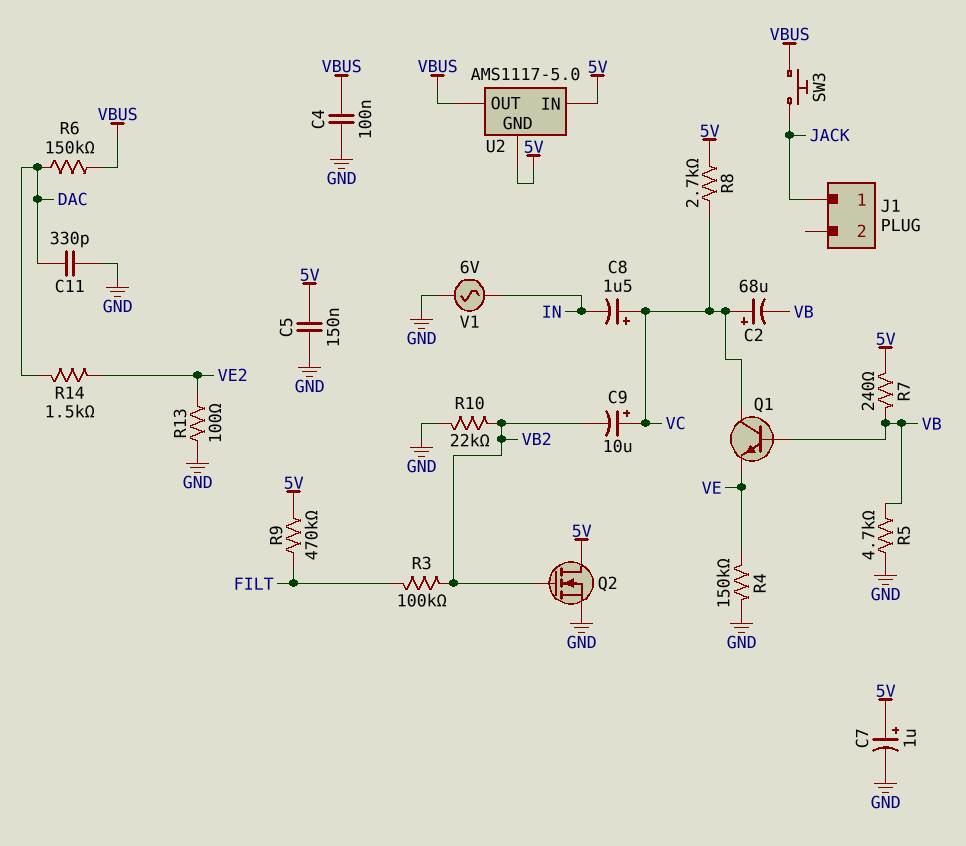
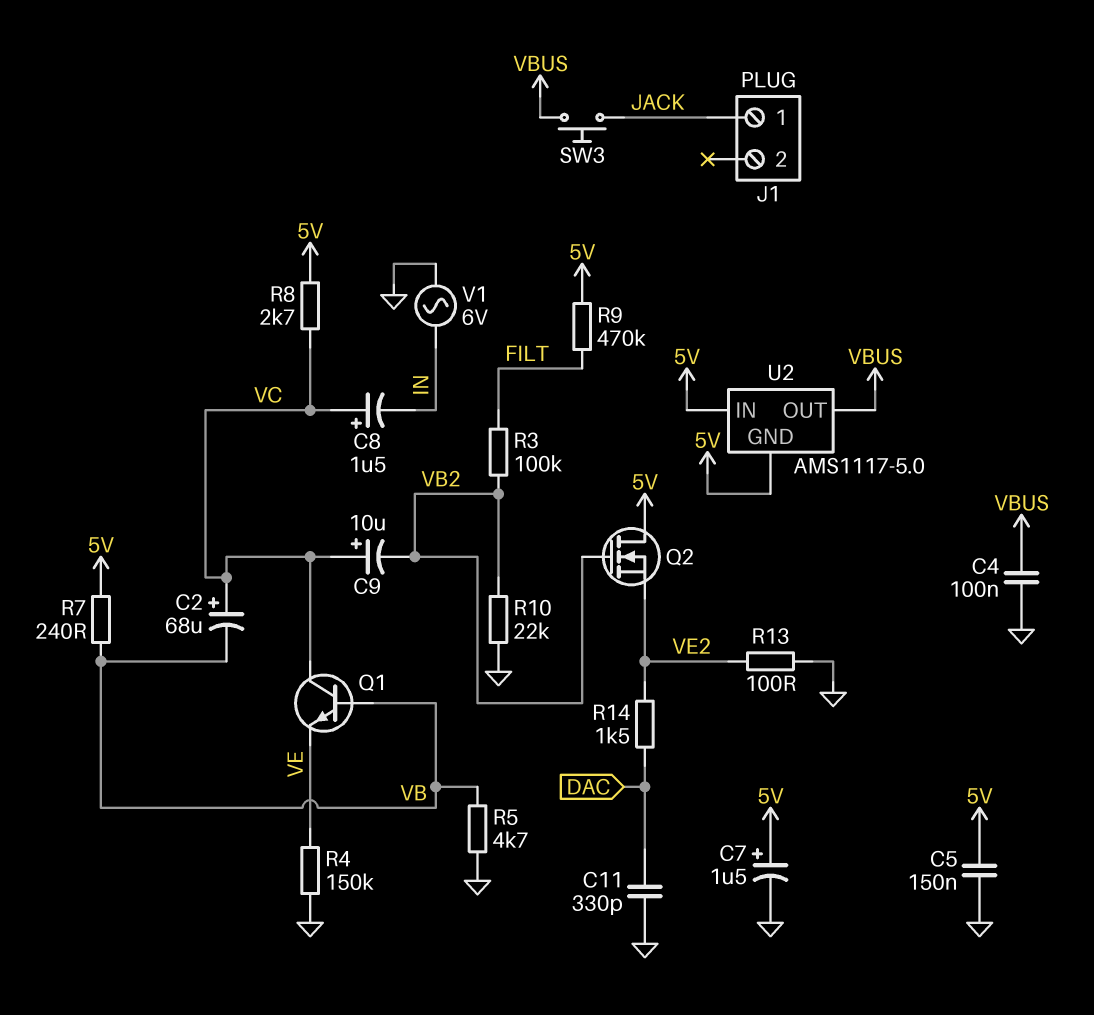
C7: 1uF (plus 5V, minus GND) -> 1.5uF (plus 5V, minus GND)
Q2: NMOS (G VB2, D 5V, S GND) -> NMOS (G VB2, D 5V, S VE2)
R6: 150k (DAC, VBUS) -> none

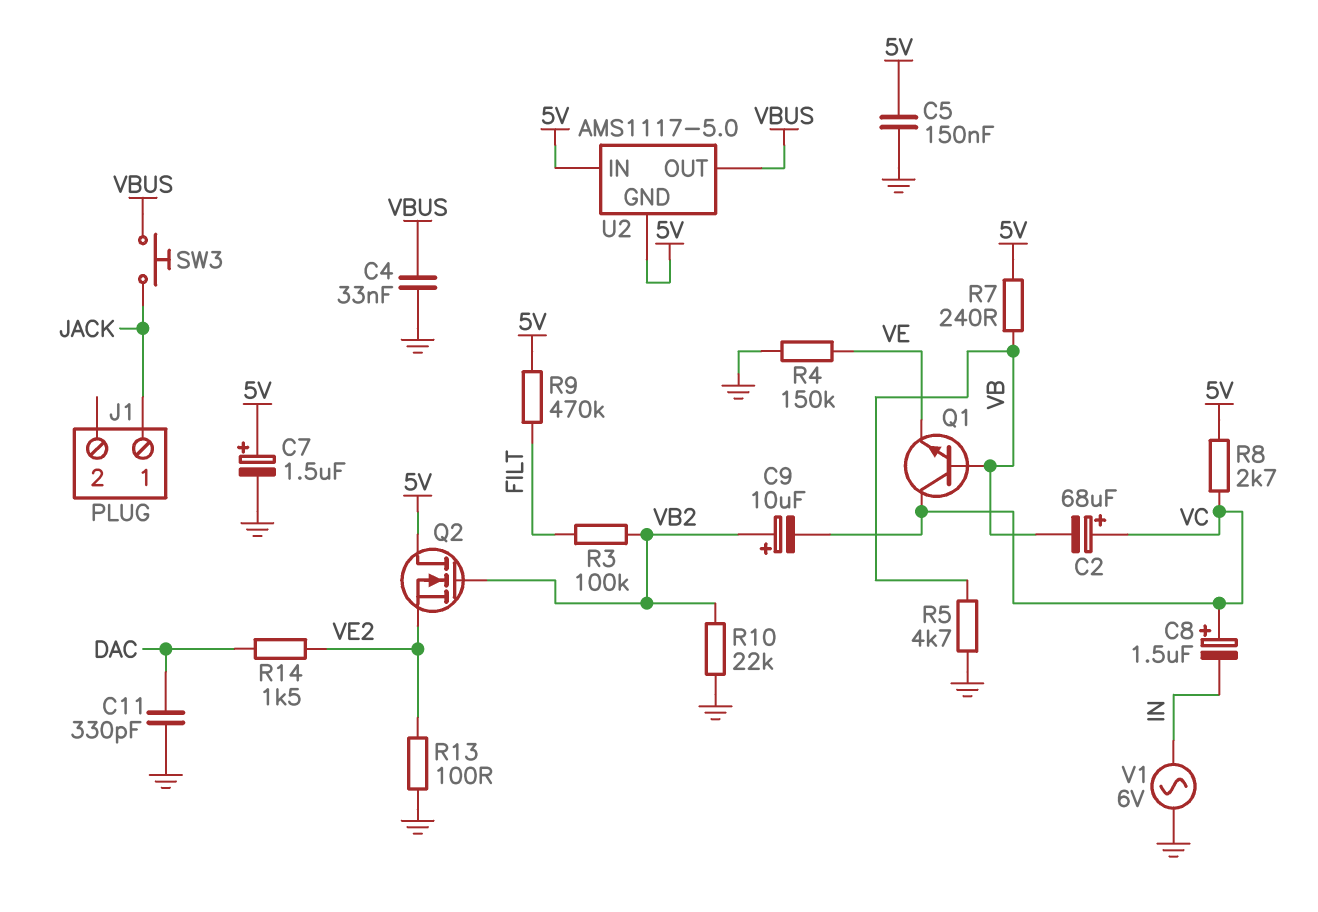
C4: 100nF (GND, VBUS) -> 33nF (GND, VBUS)
C9: 10uF (plus VC, minus VB2) -> 10uF (plus VB2, minus VC)

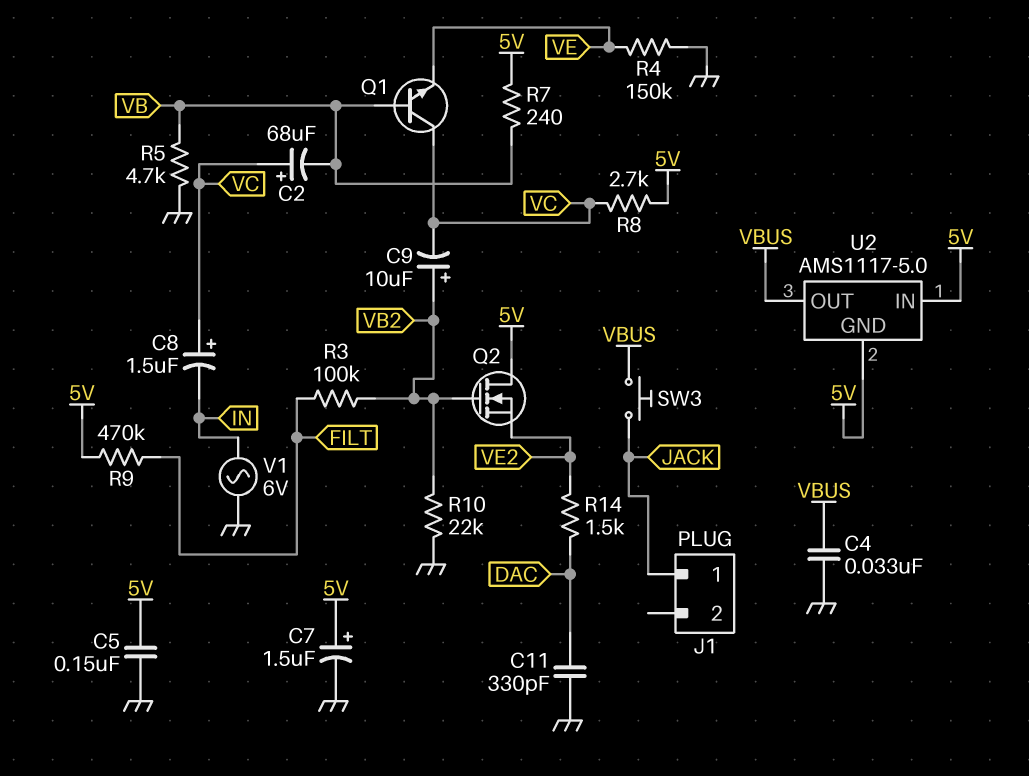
R13: 100 (GND, VE2) -> none

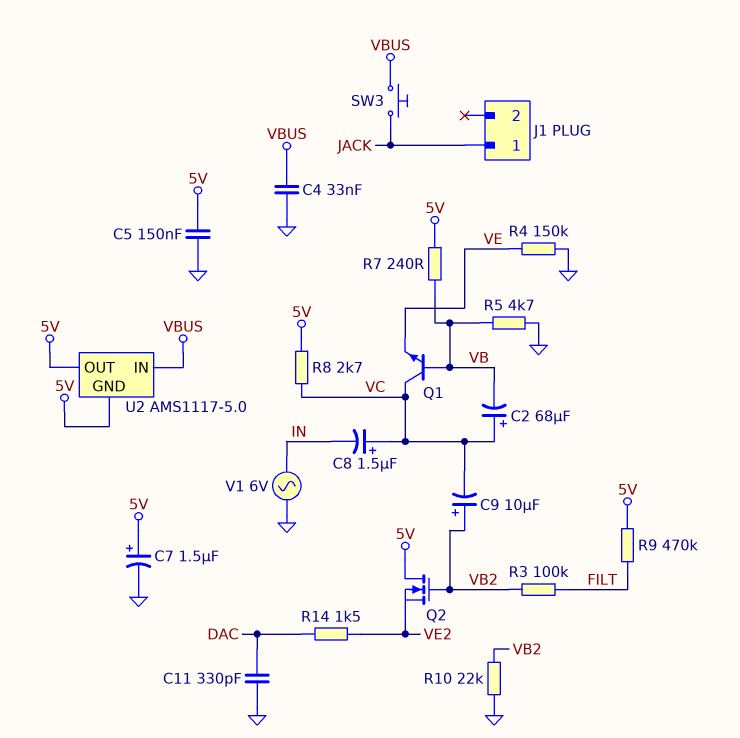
U2 pin IN: 5V -> VBUS
U2 pin OUT: VBUS -> 5V

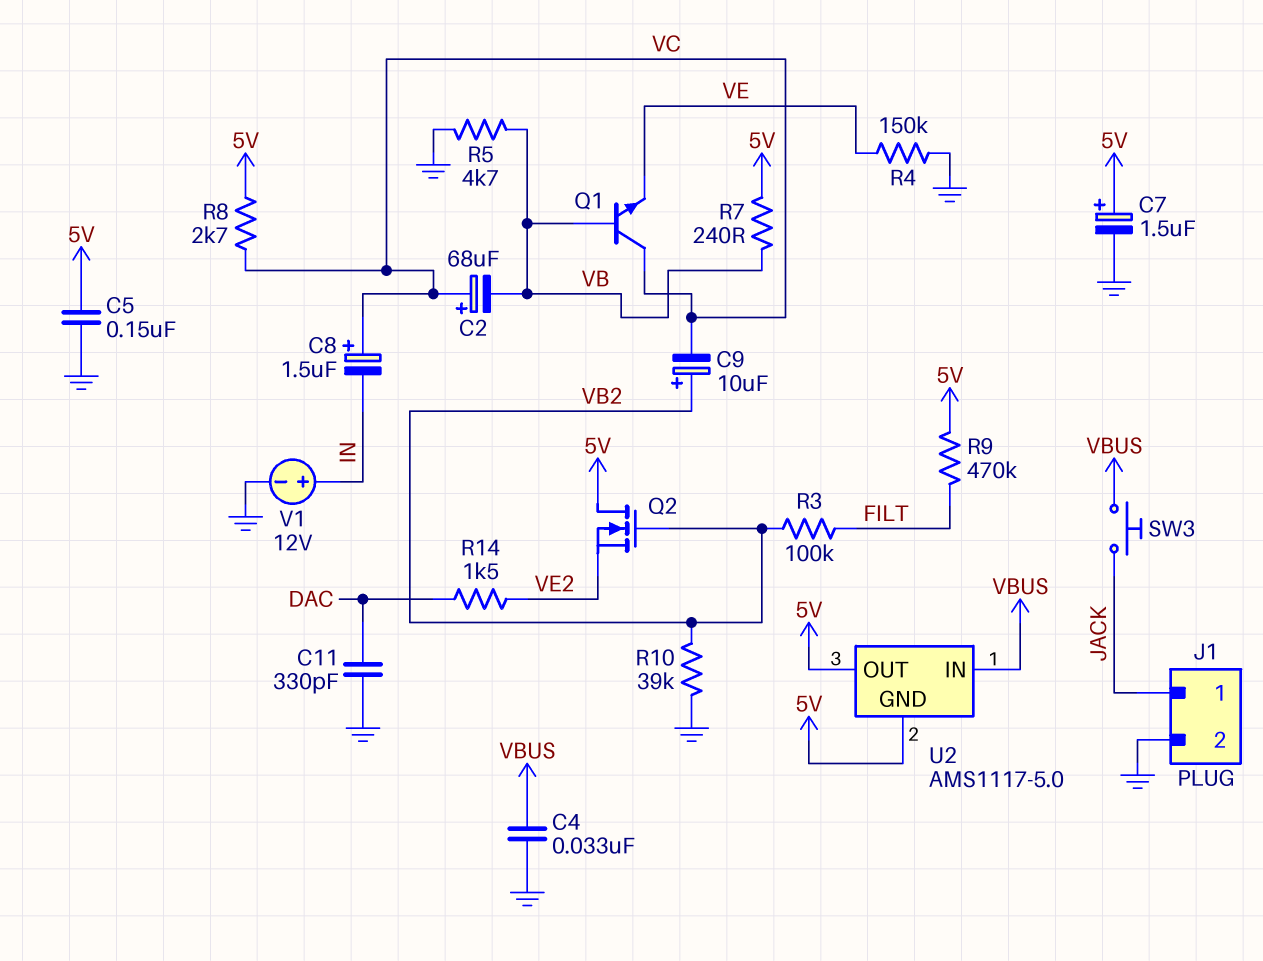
J1 pin 2: none -> GND
R10: 22k (GND, VB2) -> 39k (GND, VB2)
V1: AC 6V (GND, IN) -> 12V (plus IN, minus GND)

